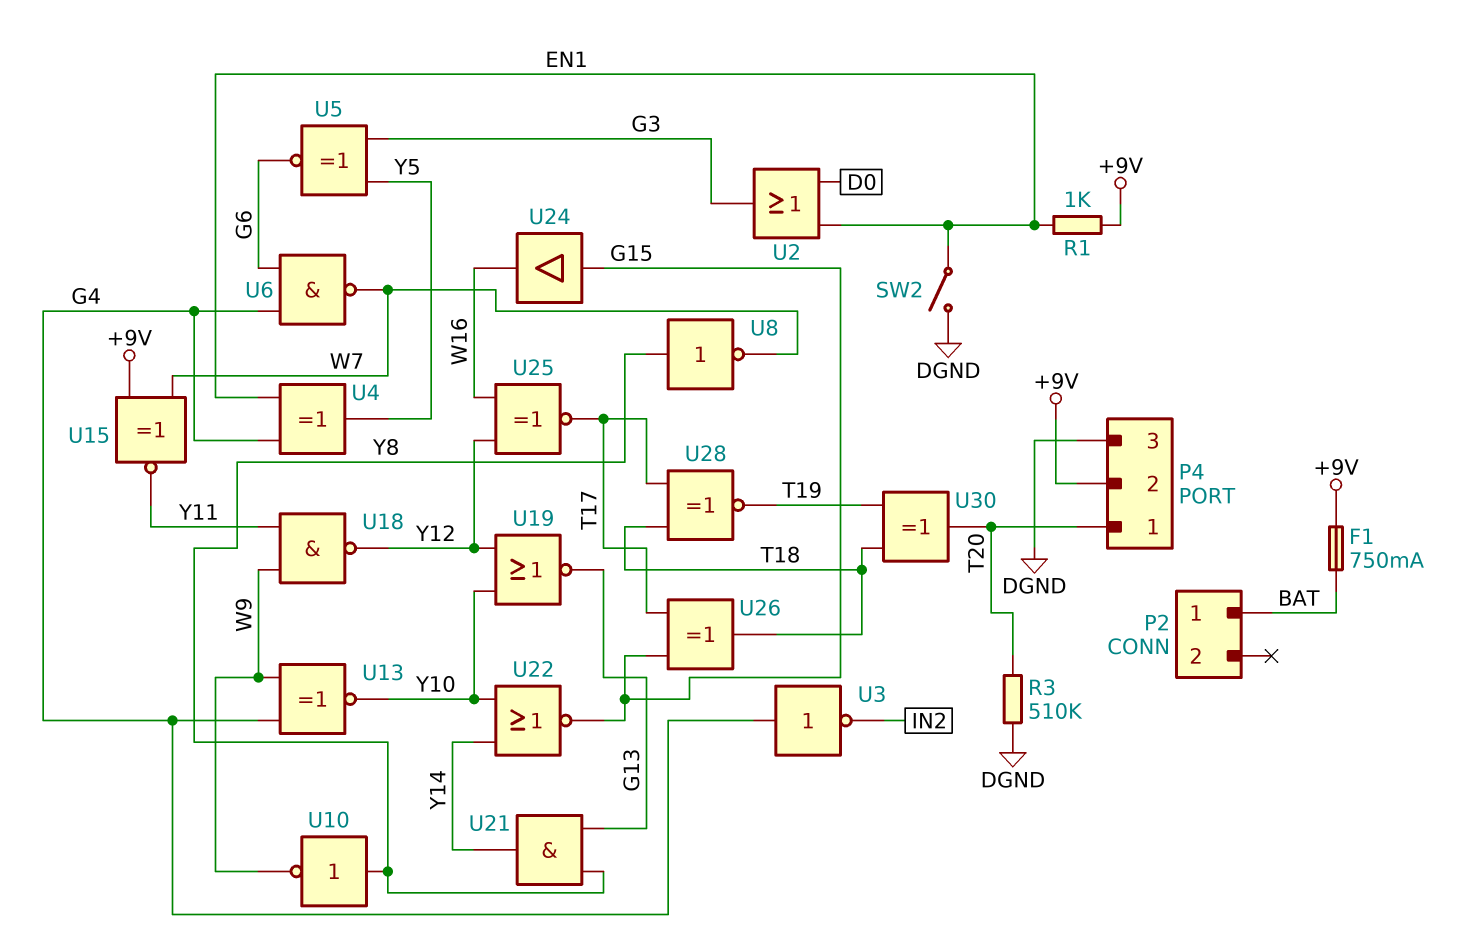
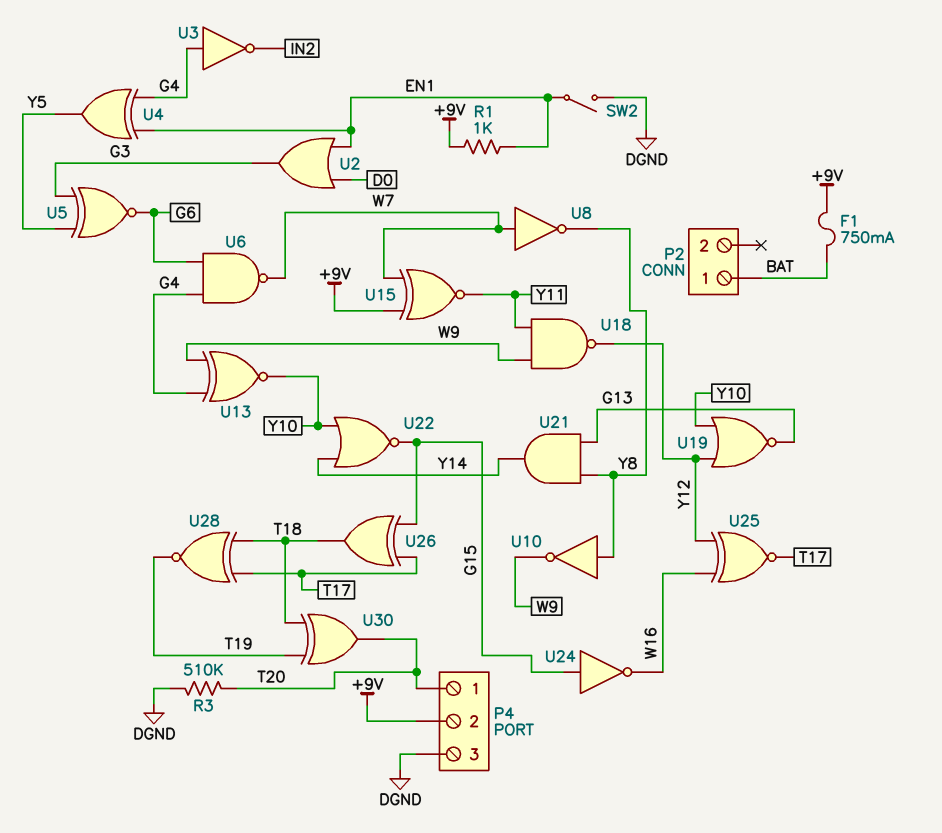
U8: NOT (in Y8, out W7) -> NOT (in W7, out Y8)
U24: buffer (in G15, out W16) -> NOT (in G15, out W16)

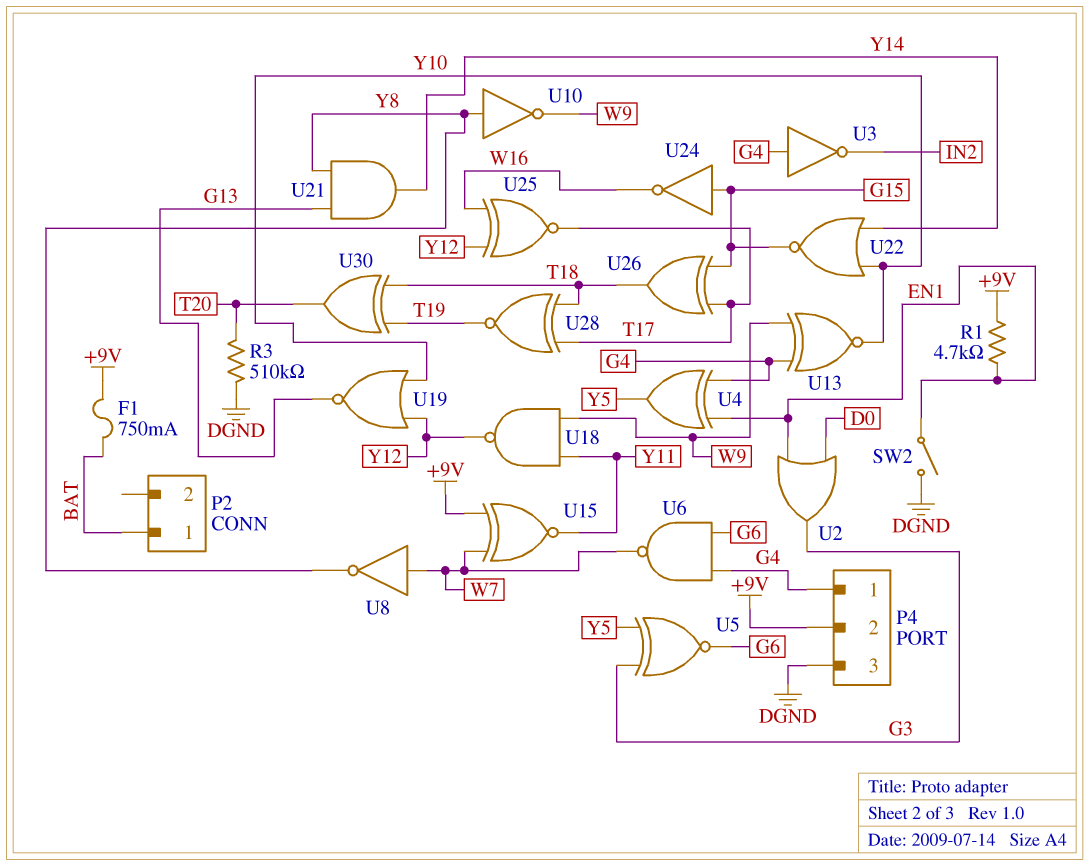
P4 pin 1: T20 -> G4
R1: 1k (+9V, EN1) -> 4.7k (+9V, EN1)

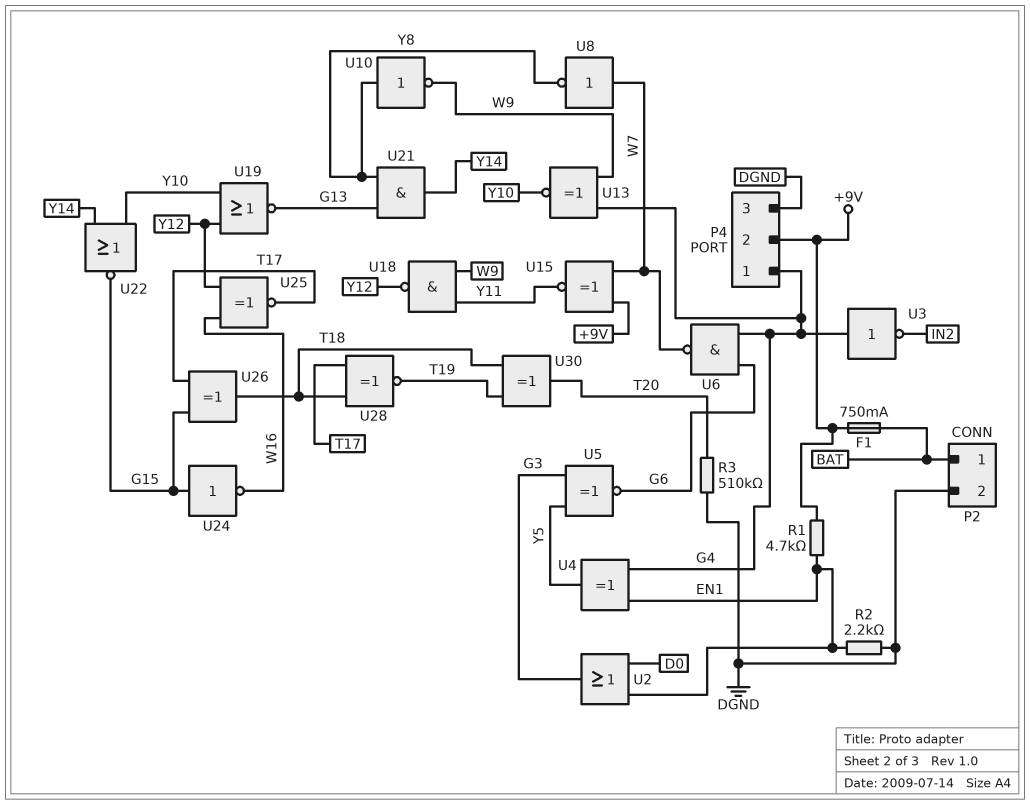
P2 pin 2: none -> DGND
R2: none -> 2.2k (DGND, EN1)
SW2: switch (DGND, EN1) -> none

